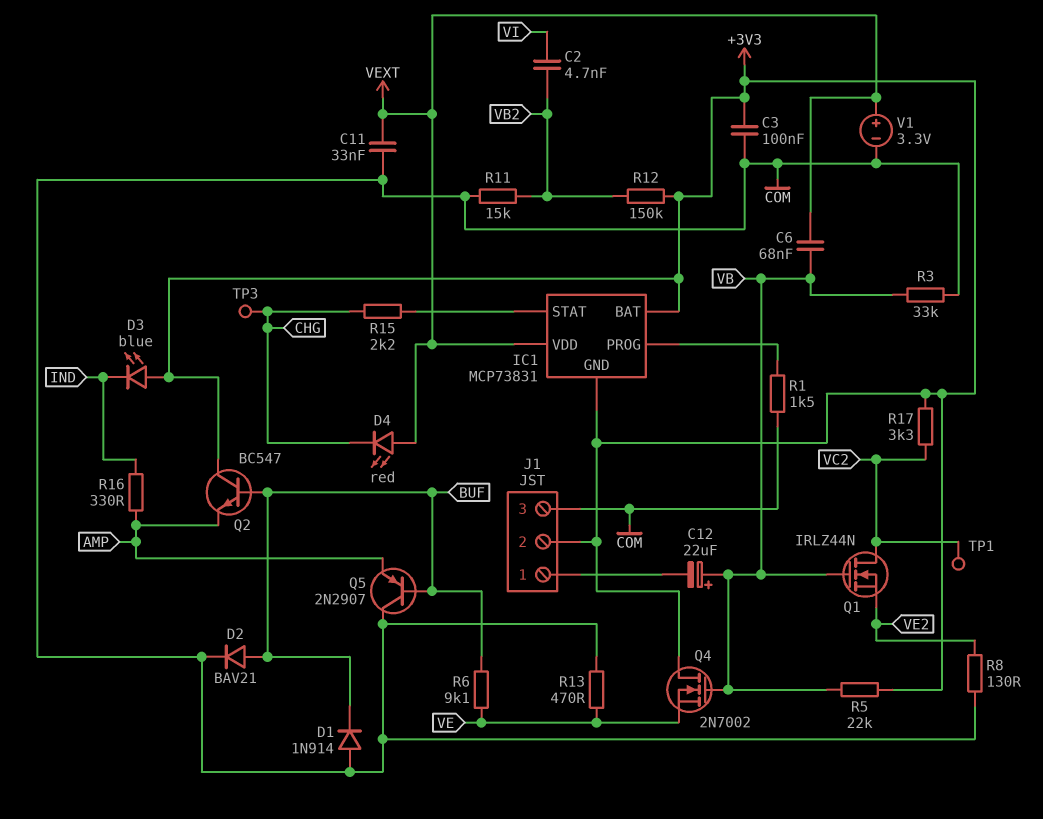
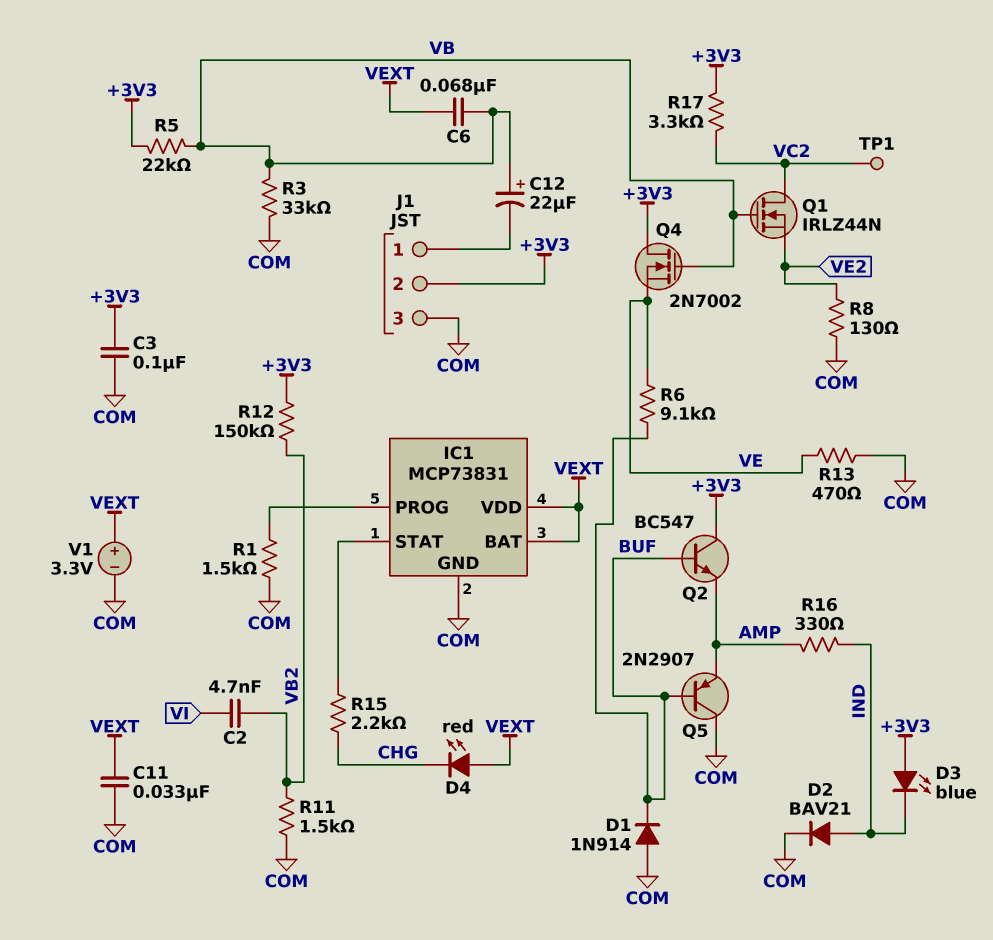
D2: diode BAV21 (A BUF, K COM) -> diode BAV21 (A IND, K COM)
IC1 pin BAT: +3V3 -> VEXT
IC1 pin GND: +3V3 -> COM
R11: 15k (COM, VB2) -> 1.5k (COM, VB2)
TP3: test point (CHG) -> none

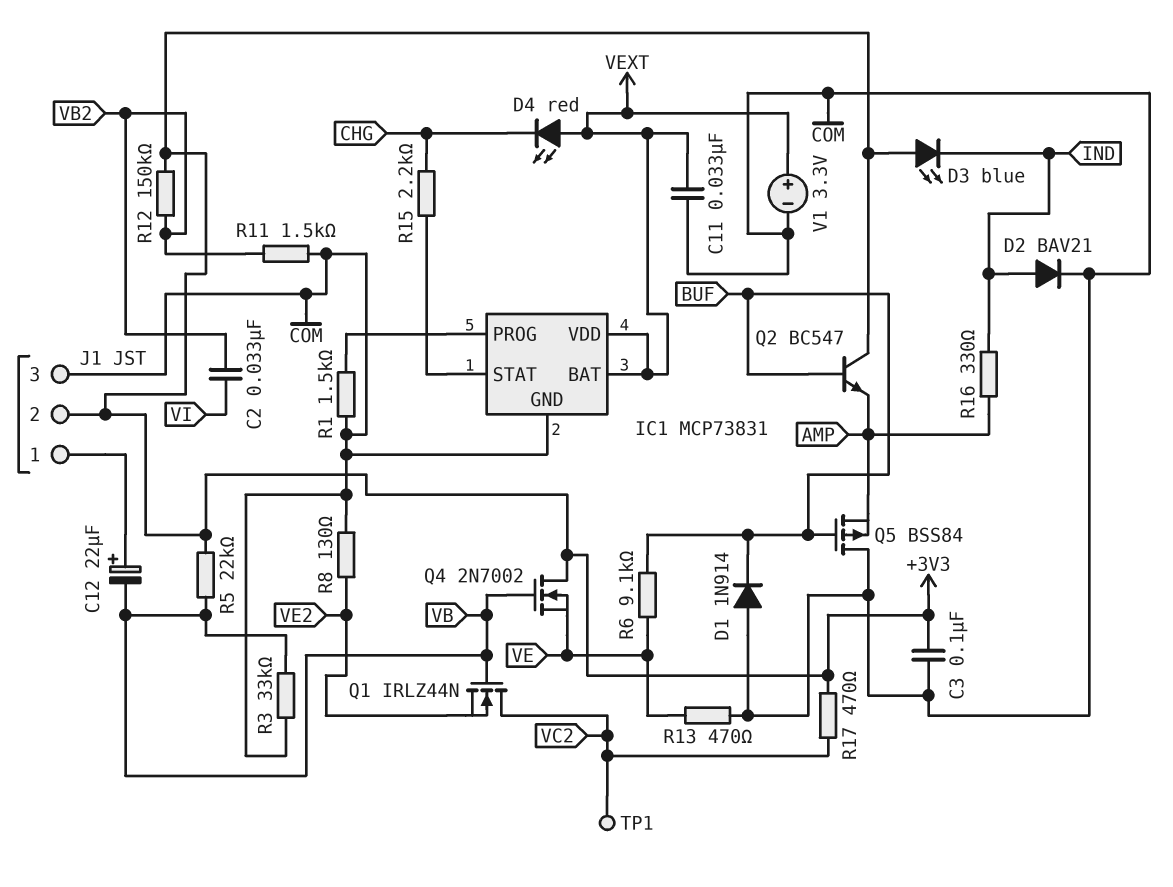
C2: 4.7nF (VB2, VI) -> 33nF (VB2, VI)
C6: 68nF (VB, VEXT) -> none
C12: 22uF (plus VB, minus J1/1) -> 22uF (plus J1/1, minus VB)
Q5: PNP 2N2907 (B BUF, C COM, E AMP) -> PMOS BSS84 (G BUF, D COM, S AMP)
R17: 3.3k (+3V3, VC2) -> 470 (+3V3, VC2)

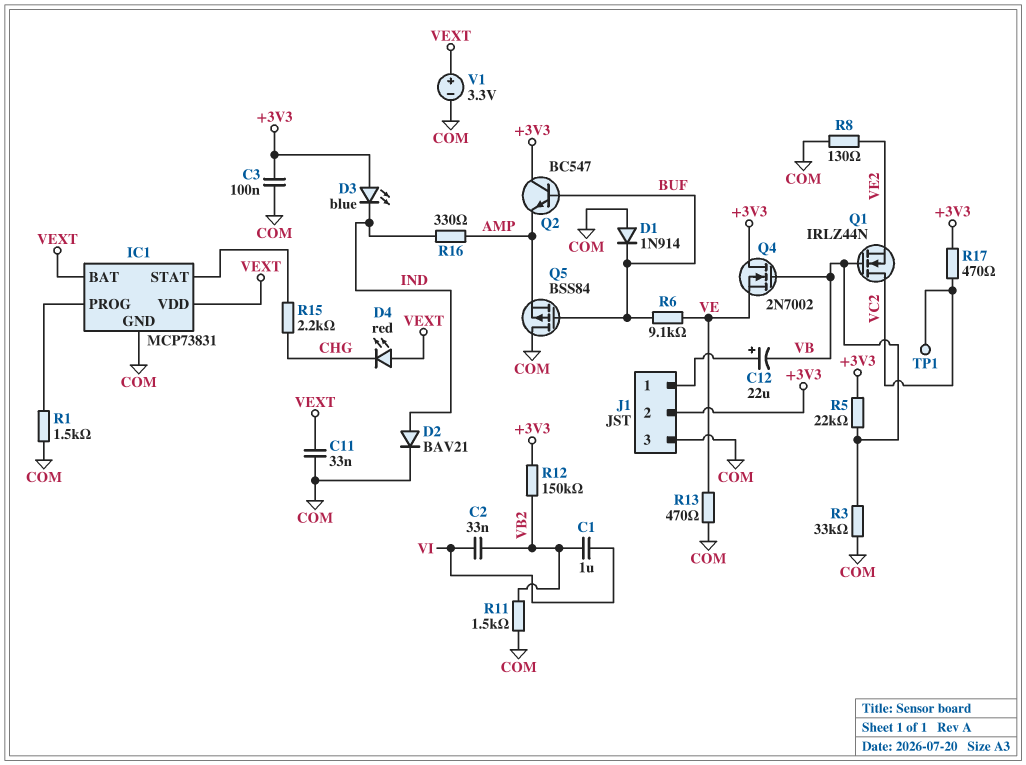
C1: none -> 1uF (VB2, VI)

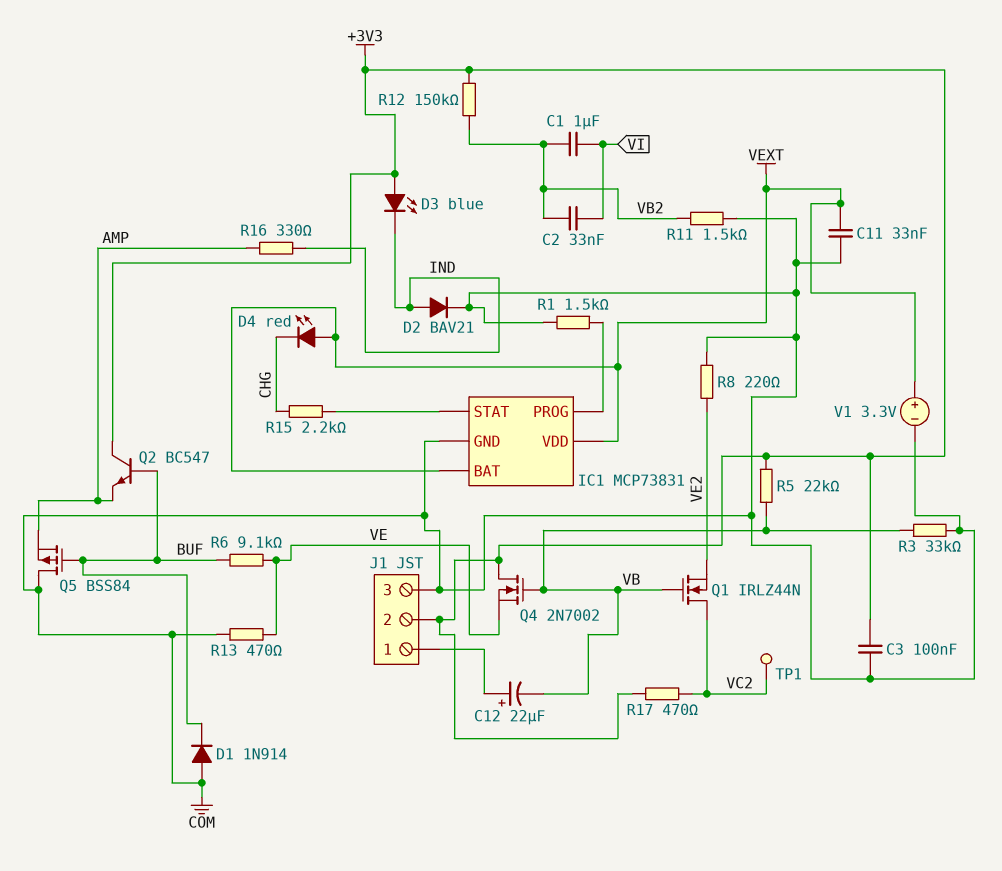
R8: 130 (COM, VE2) -> 220 (COM, VE2)

